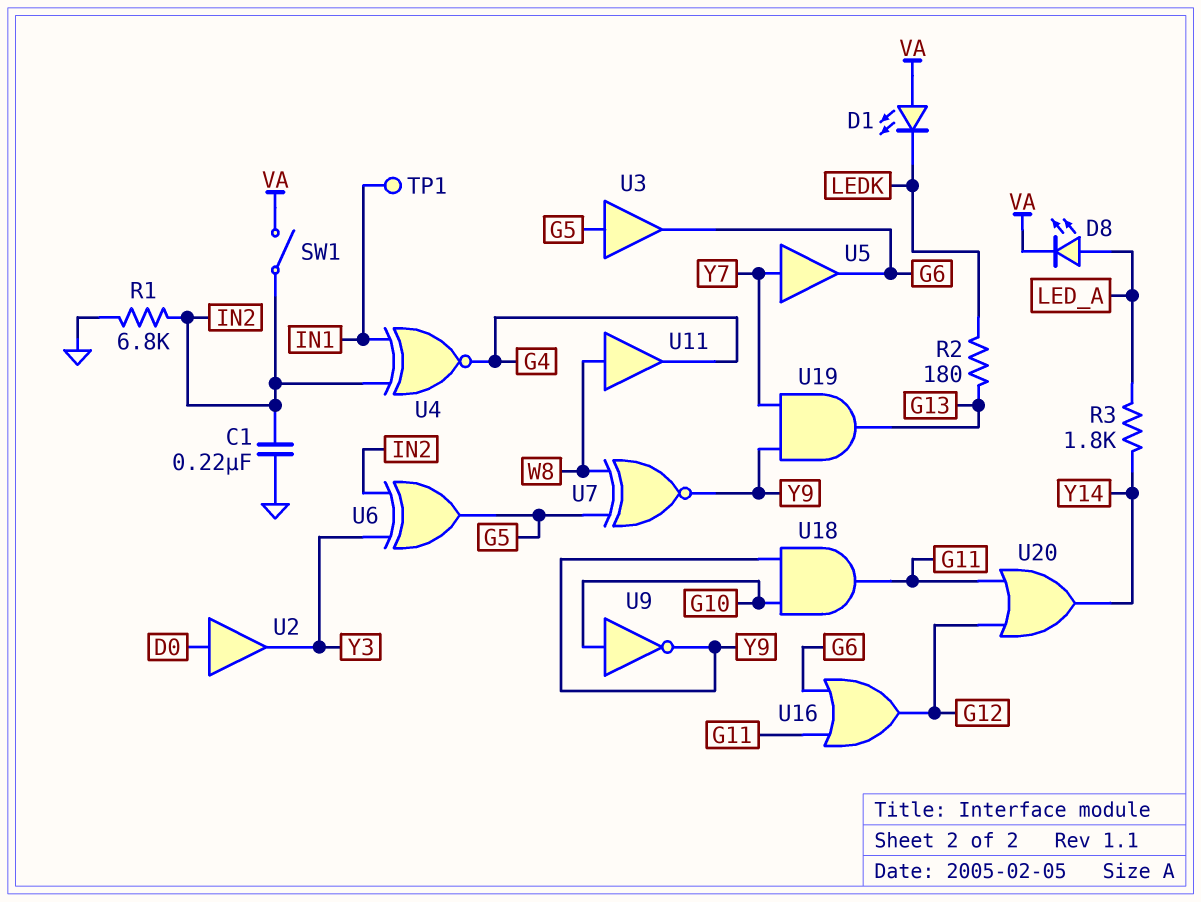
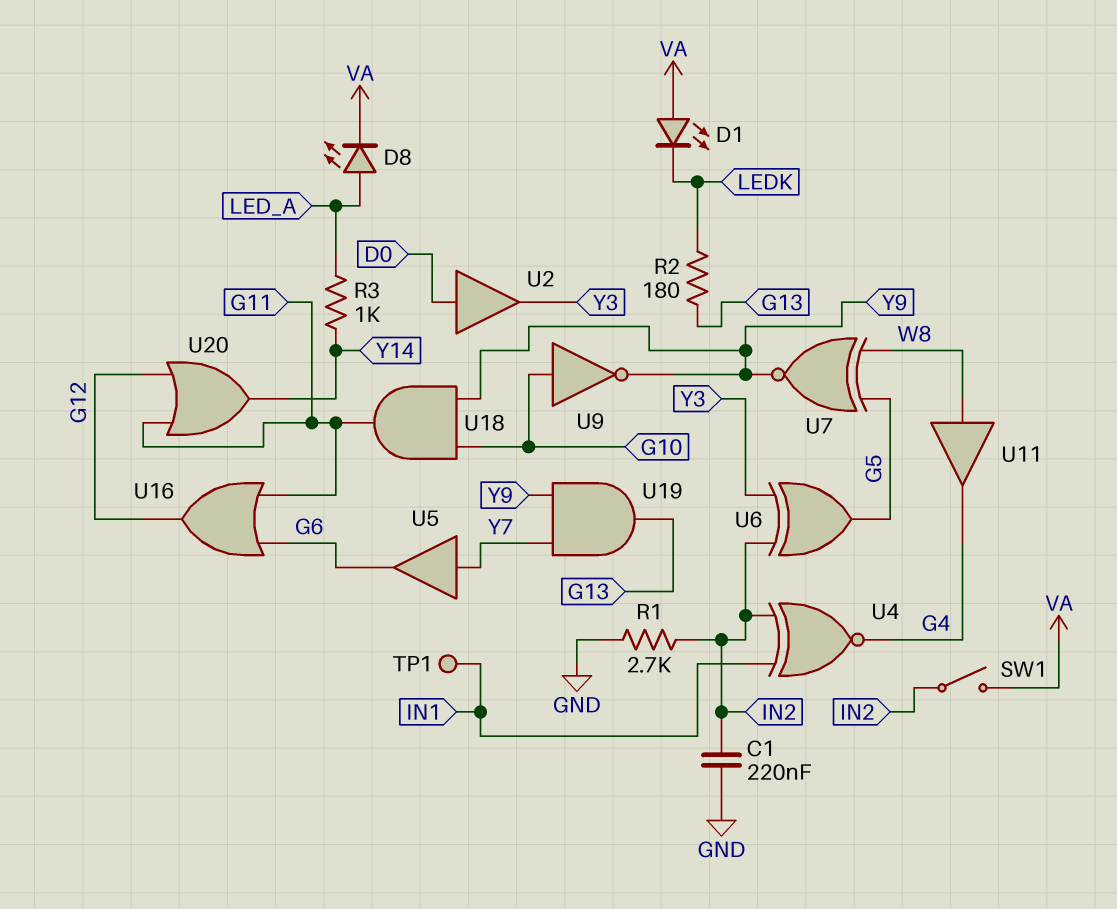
R1: 6.8k (GND, IN2) -> 2.7k (GND, IN2)
R3: 1.8k (LED_A, Y14) -> 1k (LED_A, Y14)
U3: buffer (in G5, out G6) -> none

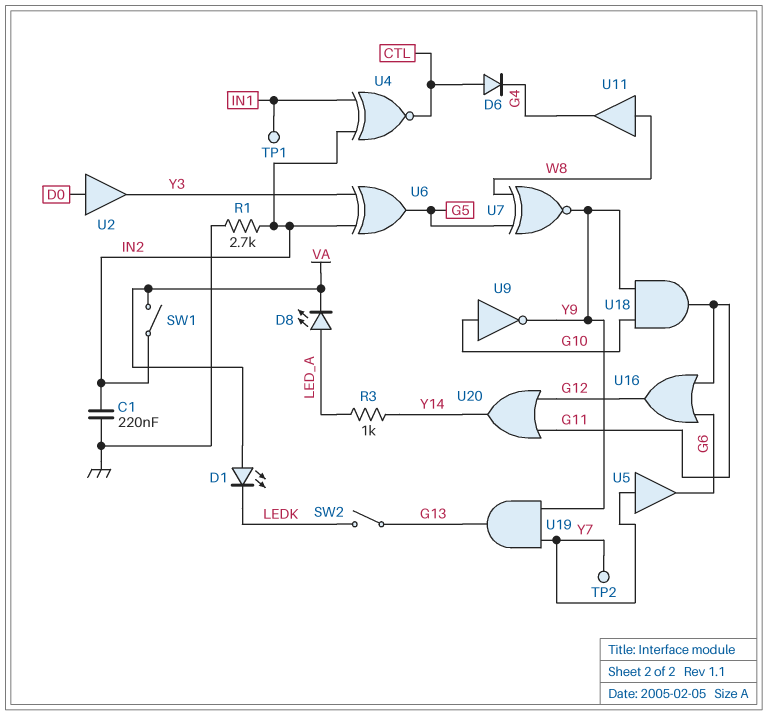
D6: none -> diode (A CTL, K G4)
R2: 180 (G13, LEDK) -> none
SW2: none -> switch (G13, LEDK)
TP2: none -> test point (Y7)
U4: XNOR (in IN1, in IN2, out G4) -> XNOR (in IN1, in IN2, out CTL)

